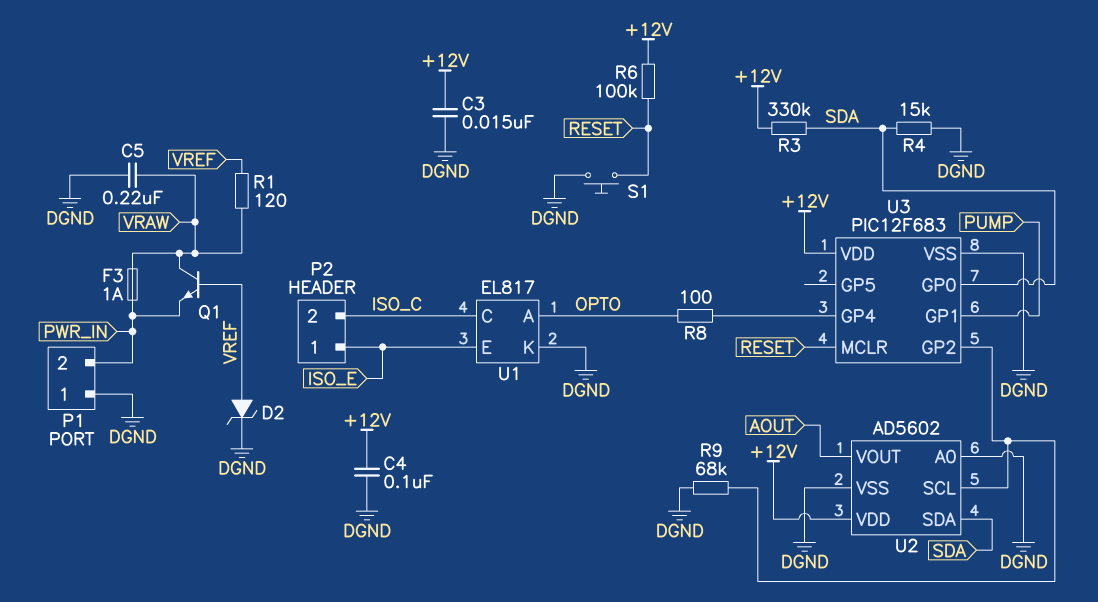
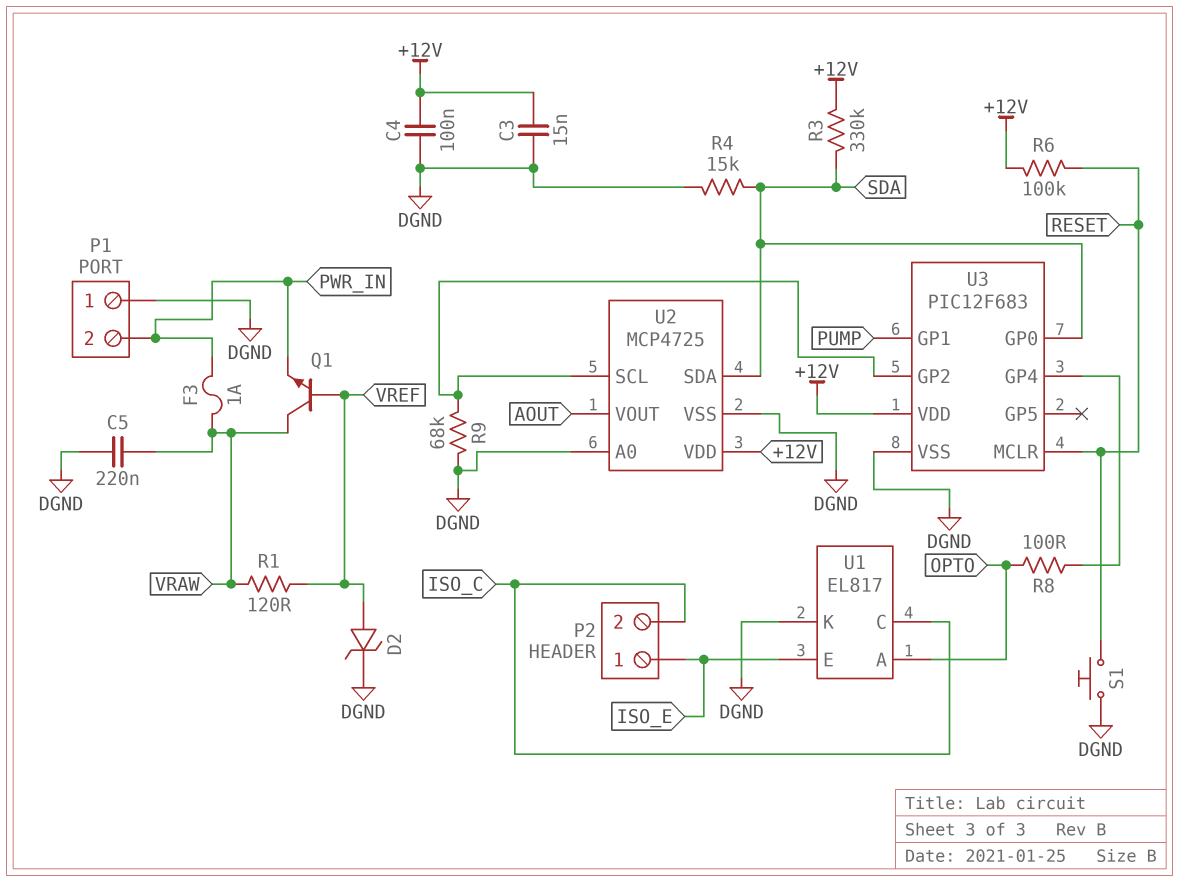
U2: AD5602 -> MCP4725

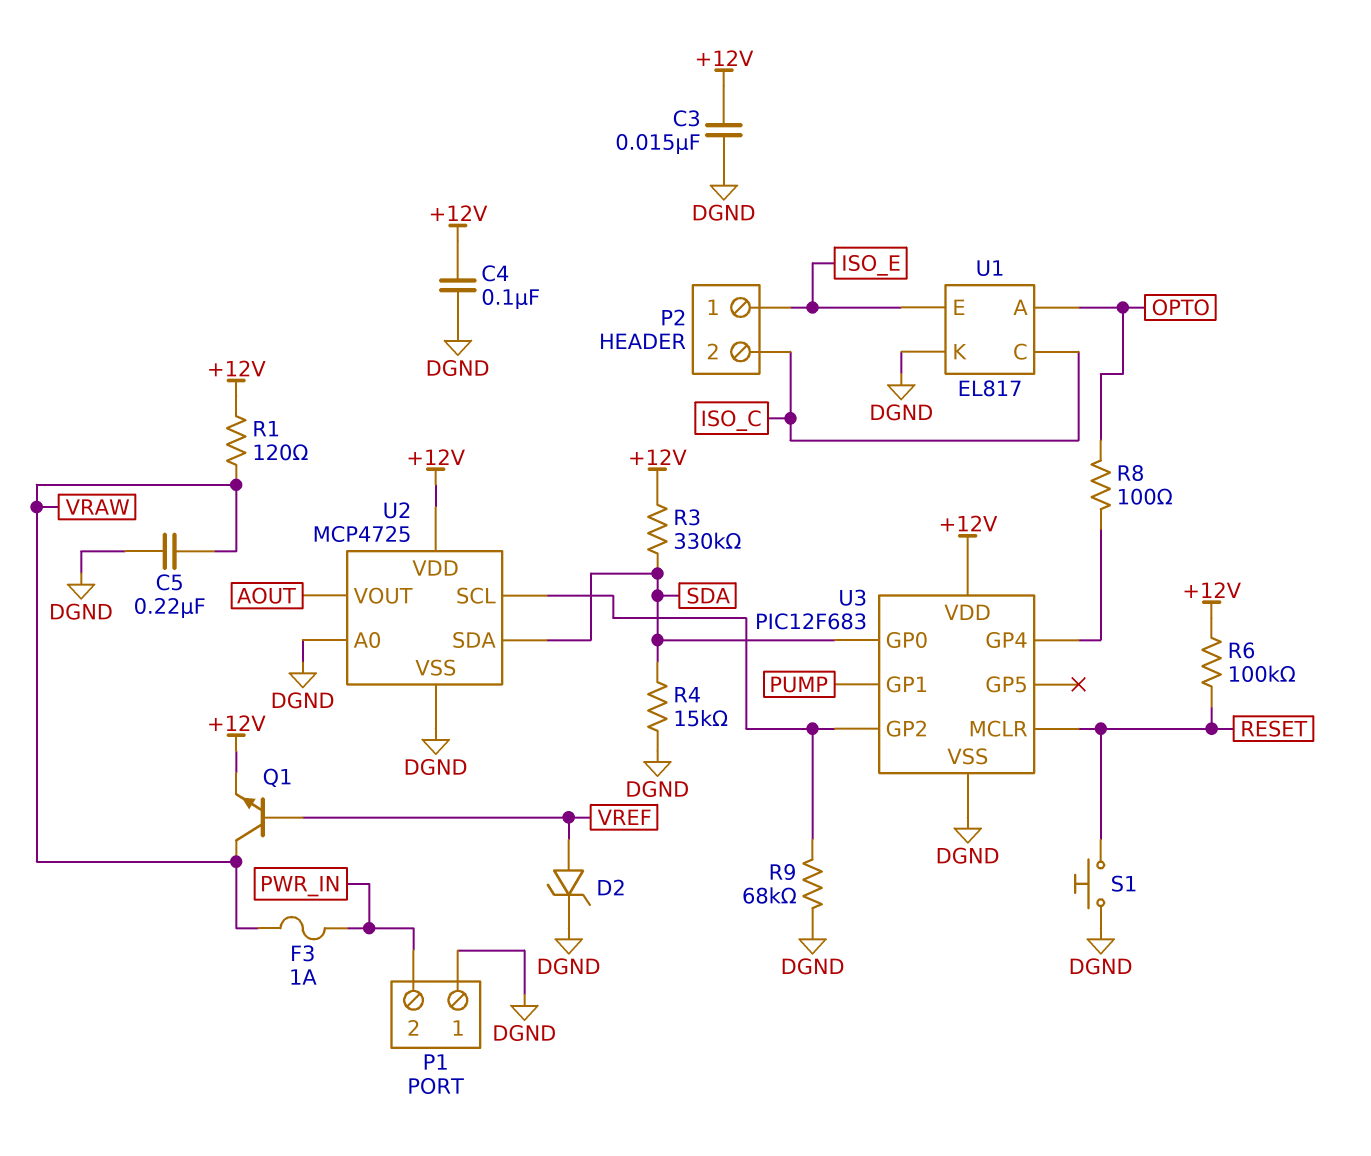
Q1: NPN (B VREF, C VRAW, E PWR_IN) -> NPN (B VREF, C VRAW, E +12V)
R1: 120 (VRAW, VREF) -> 120 (+12V, VRAW)

